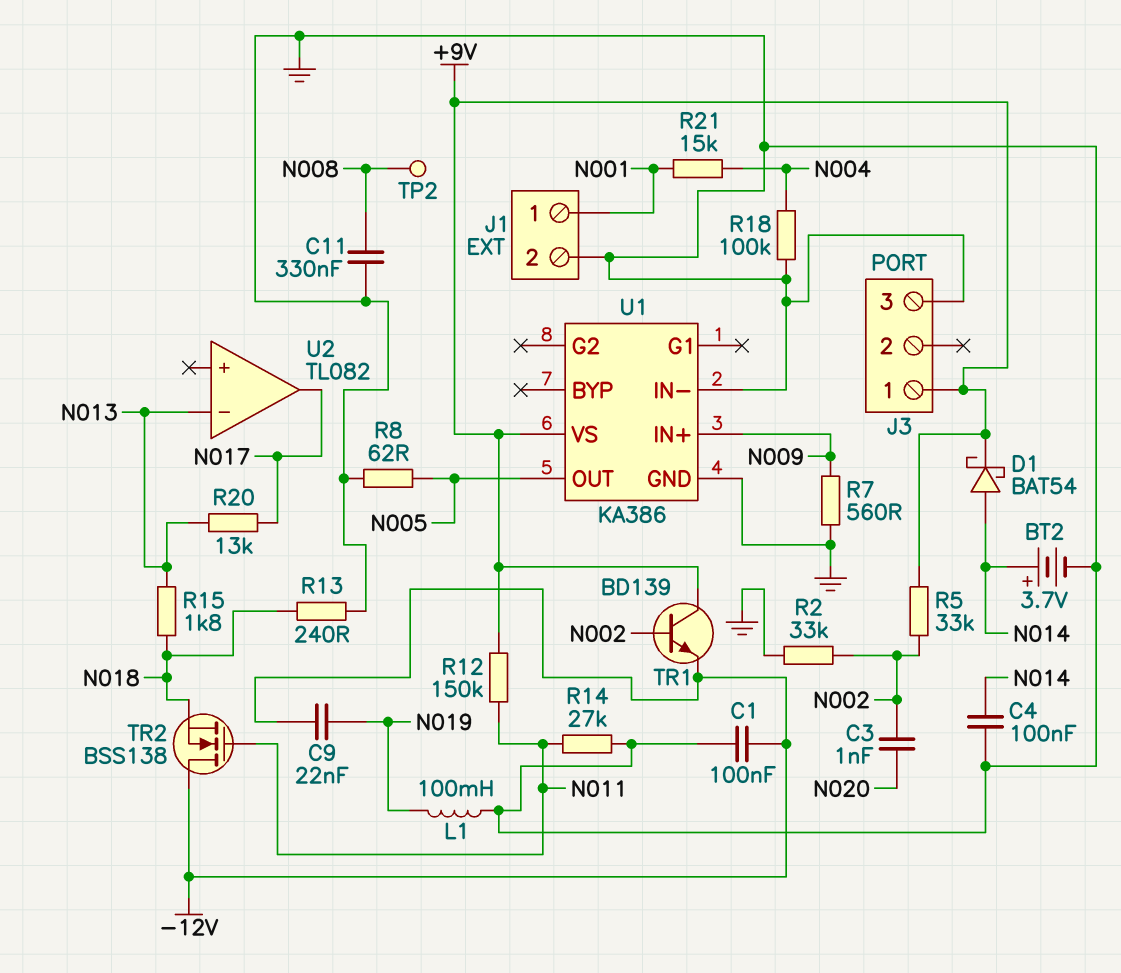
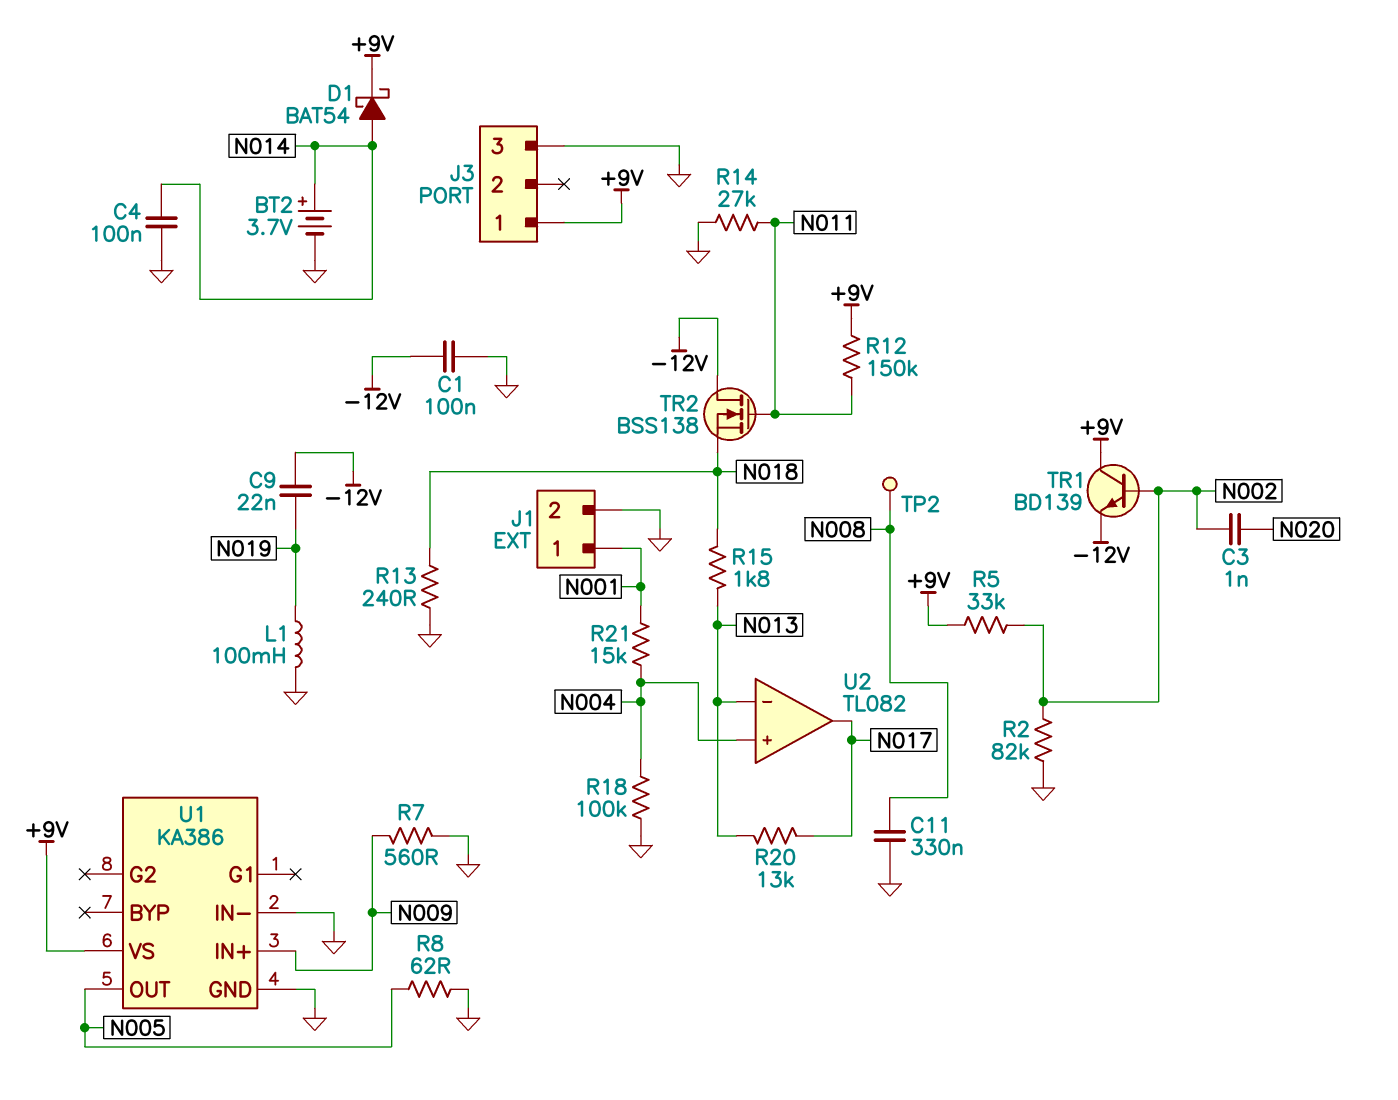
R2: 33k (GND, N002) -> 82k (GND, N002)
U2 pin in+: none -> N004

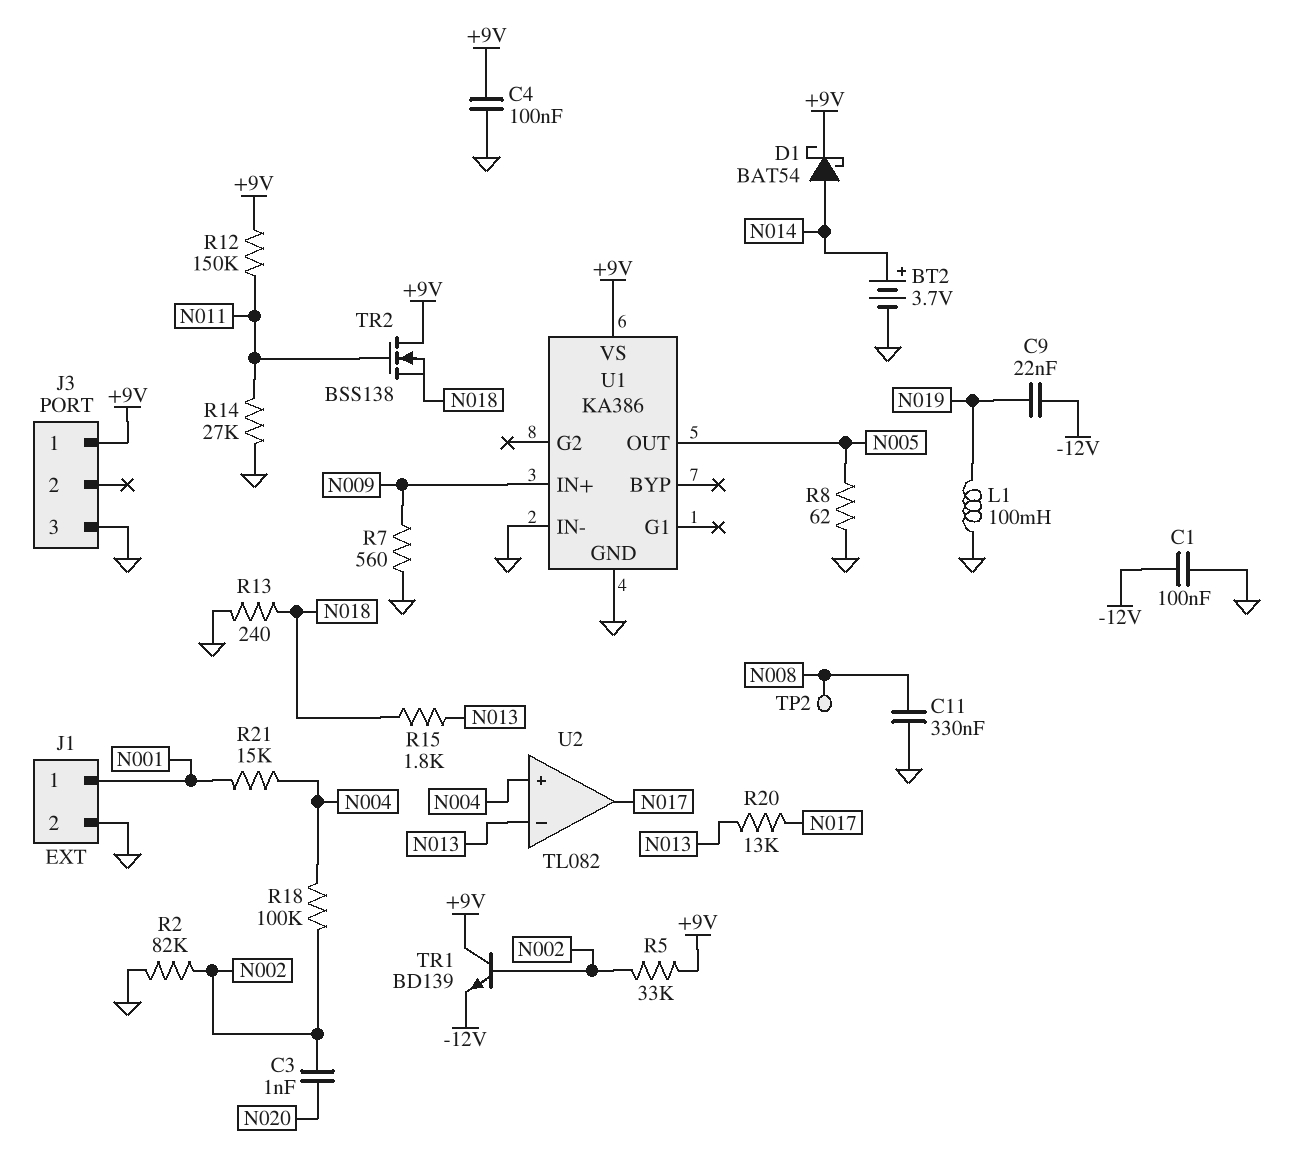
C4: 100nF (GND, N014) -> 100nF (+9V, GND)
R18: 100k (GND, N004) -> 100k (N002, N004)
TR2: NMOS BSS138 (G N011, D -12V, S N018) -> NMOS BSS138 (G N011, D +9V, S N018)

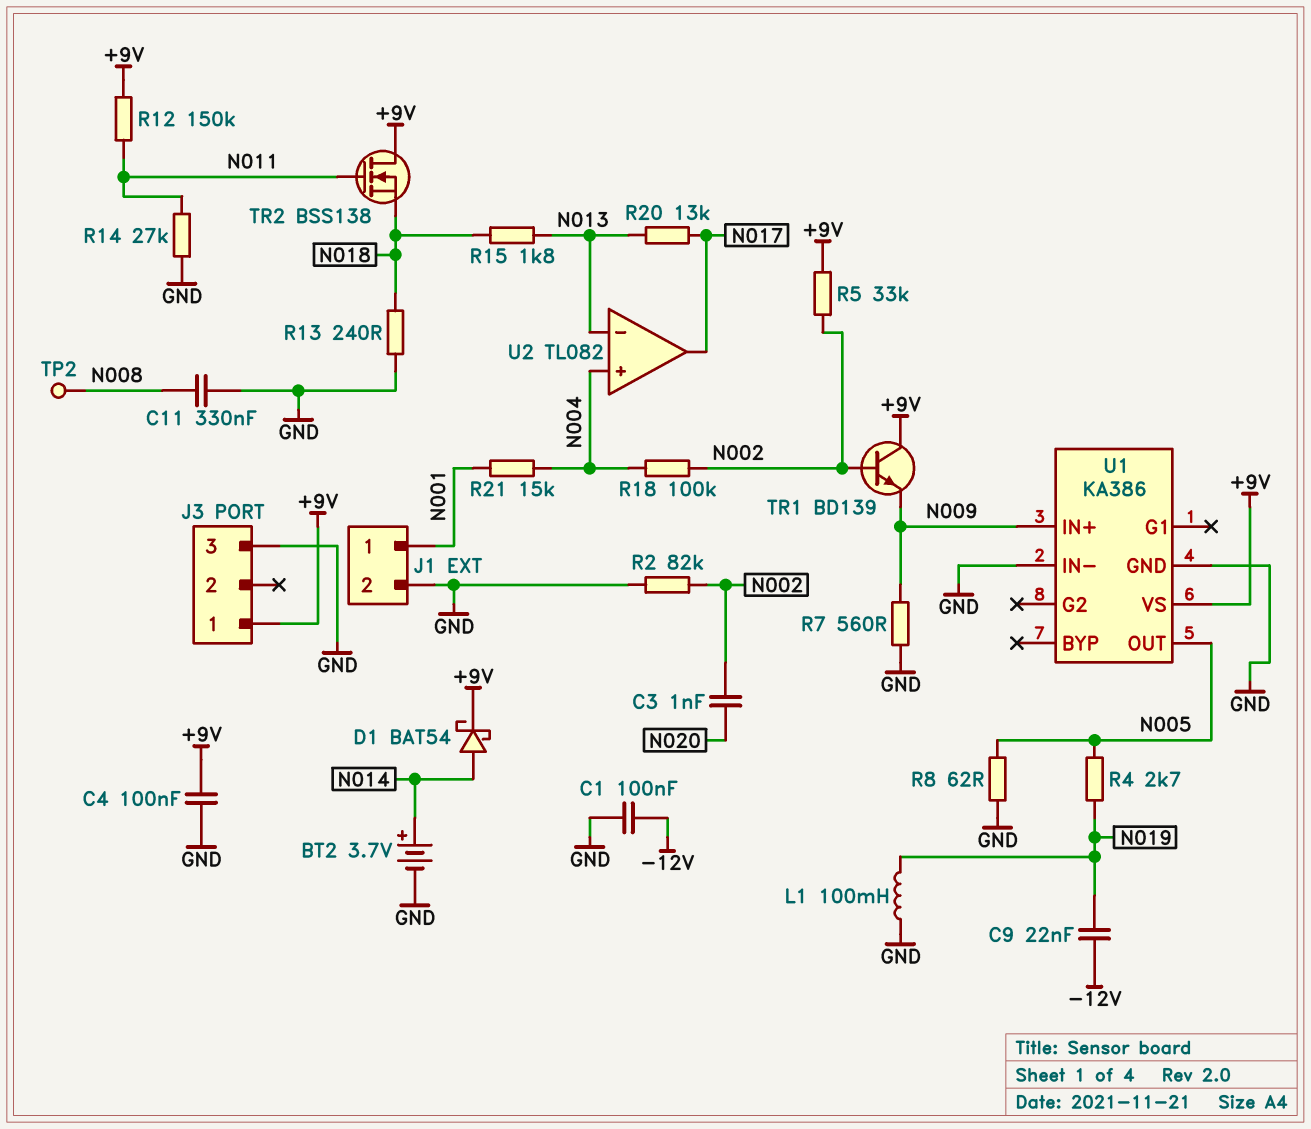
R4: none -> 2.7k (N005, N019)
TR1: NPN BD139 (B N002, C +9V, E -12V) -> NPN BD139 (B N002, C +9V, E N009)

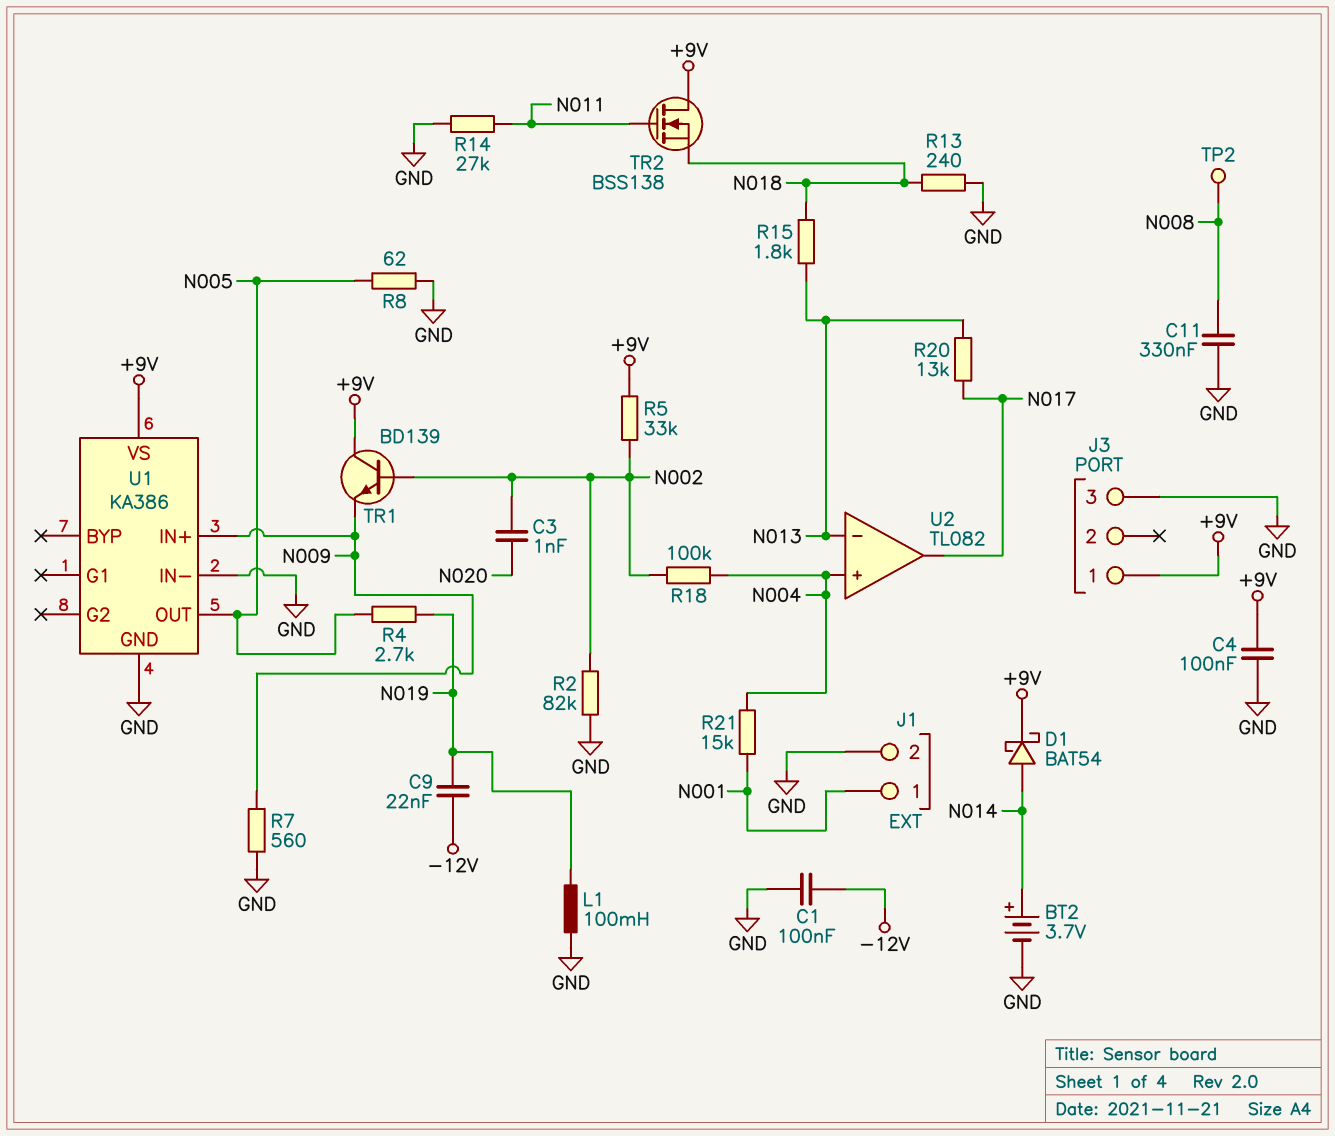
R12: 150k (+9V, N011) -> none

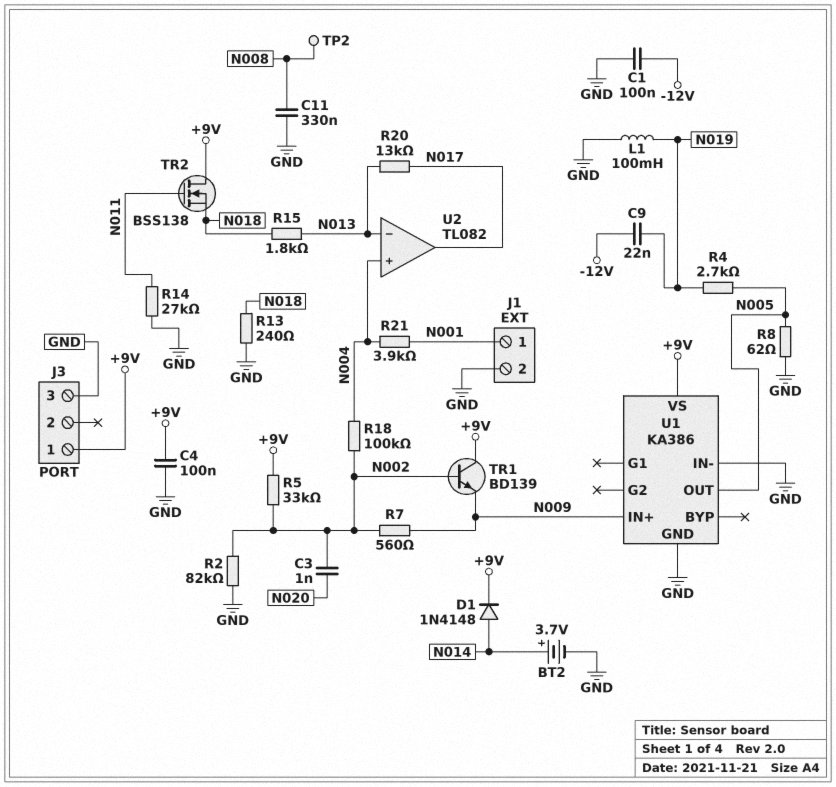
D1: schottky BAT54 (A N014, K +9V) -> diode 1N4148 (A N014, K +9V)
R7: 560 (GND, N009) -> 560 (N002, N009)
R21: 15k (N001, N004) -> 3.9k (N001, N004)

